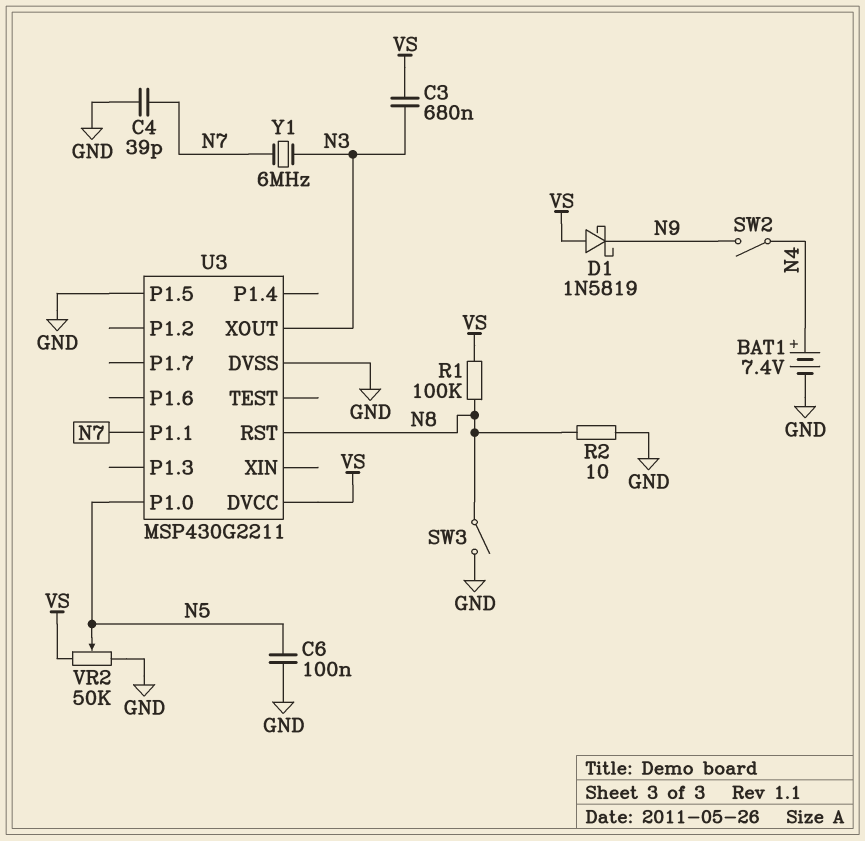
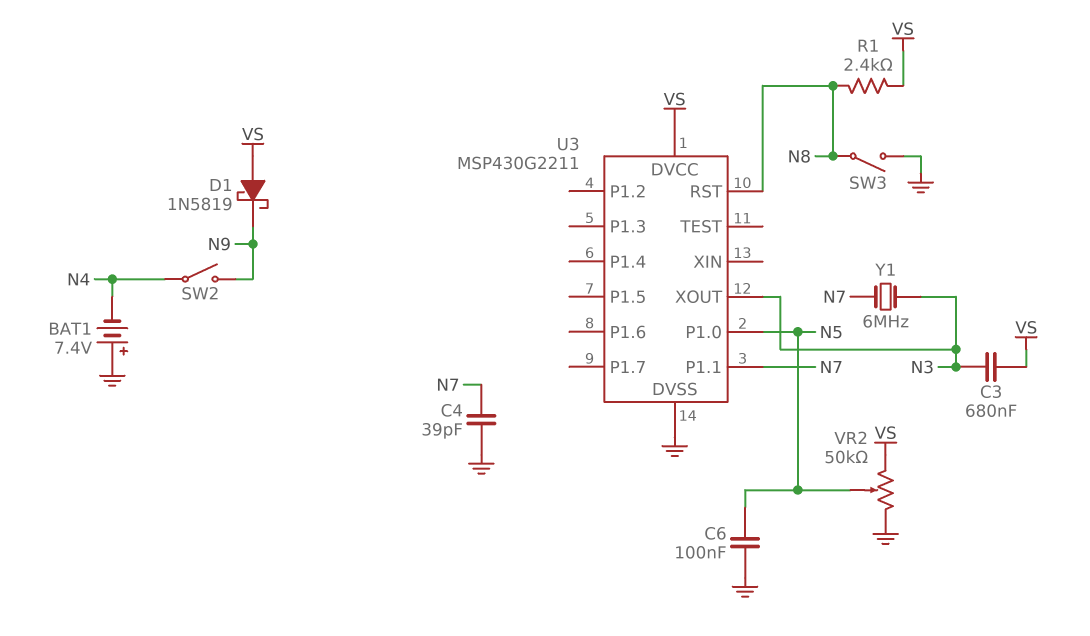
BAT1: 7.4V (plus N4, minus GND) -> 7.4V (plus GND, minus N4)
R1: 100k (N8, VS) -> 2.4k (N8, VS)
R2: 10 (GND, N8) -> none
U3 pin P1.5: GND -> none

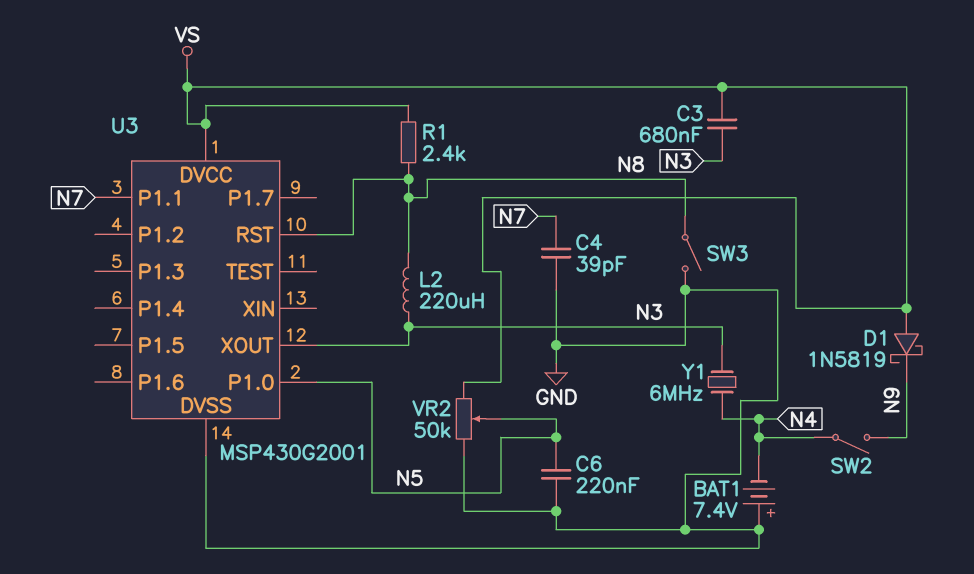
C6: 100nF (GND, N5) -> 220nF (GND, N5)
L2: none -> 220uH (N3, N8)
U3: MSP430G2211 -> MSP430G2001
Y1: 6MHz (N3, N7) -> 6MHz (N3, N4)

